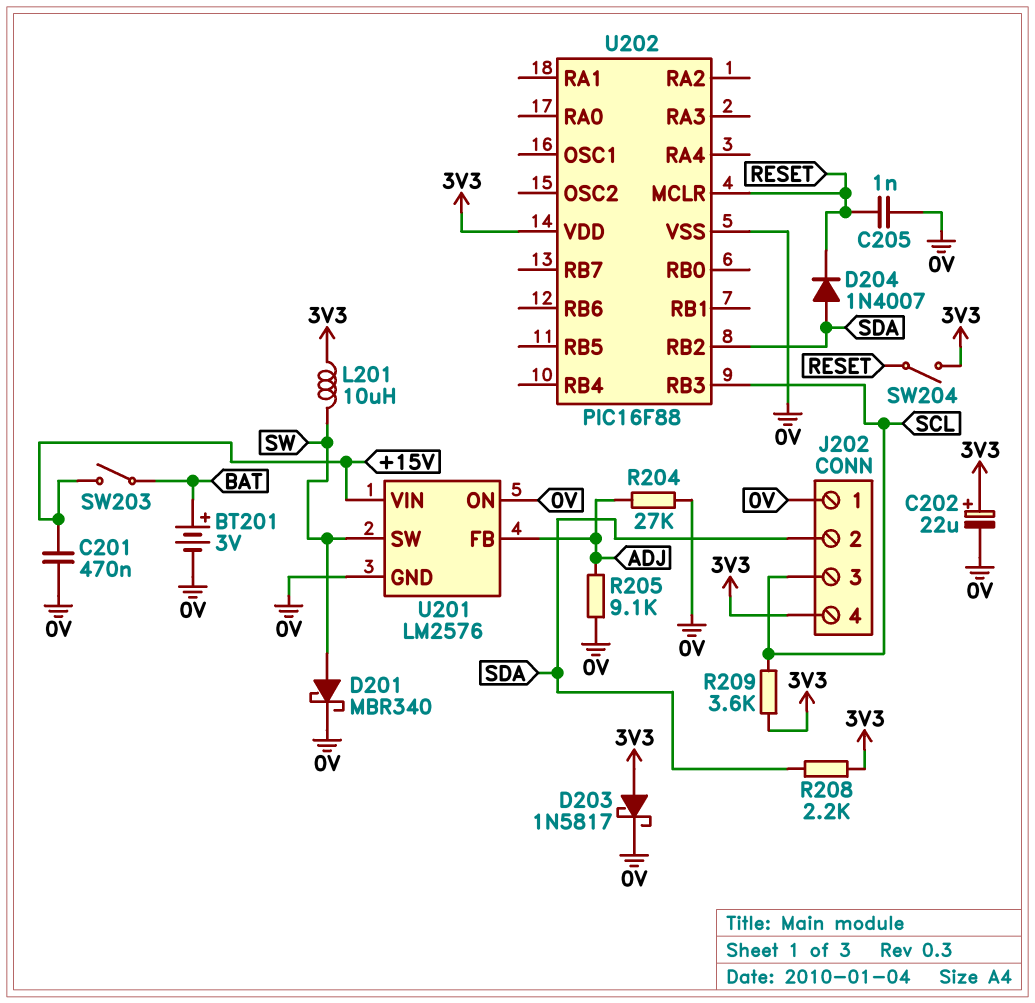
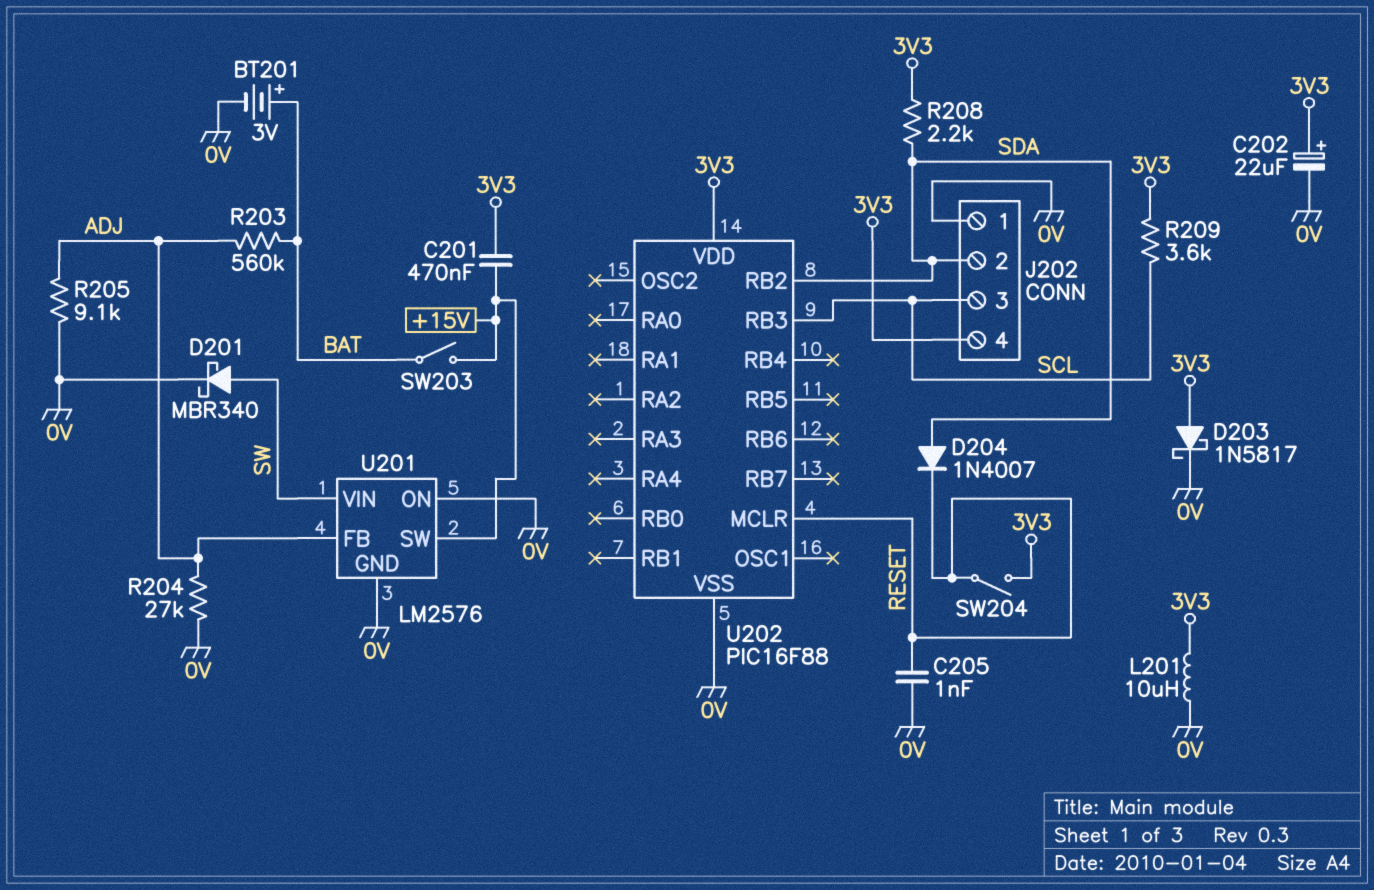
C201: 470nF (+15V, 0V) -> 470nF (+15V, 3V3)
L201: 10uH (3V3, SW) -> 10uH (0V, 3V3)
R203: none -> 560k (ADJ, BAT)
U201 pin SW: SW -> +15V
U201 pin VIN: +15V -> SW

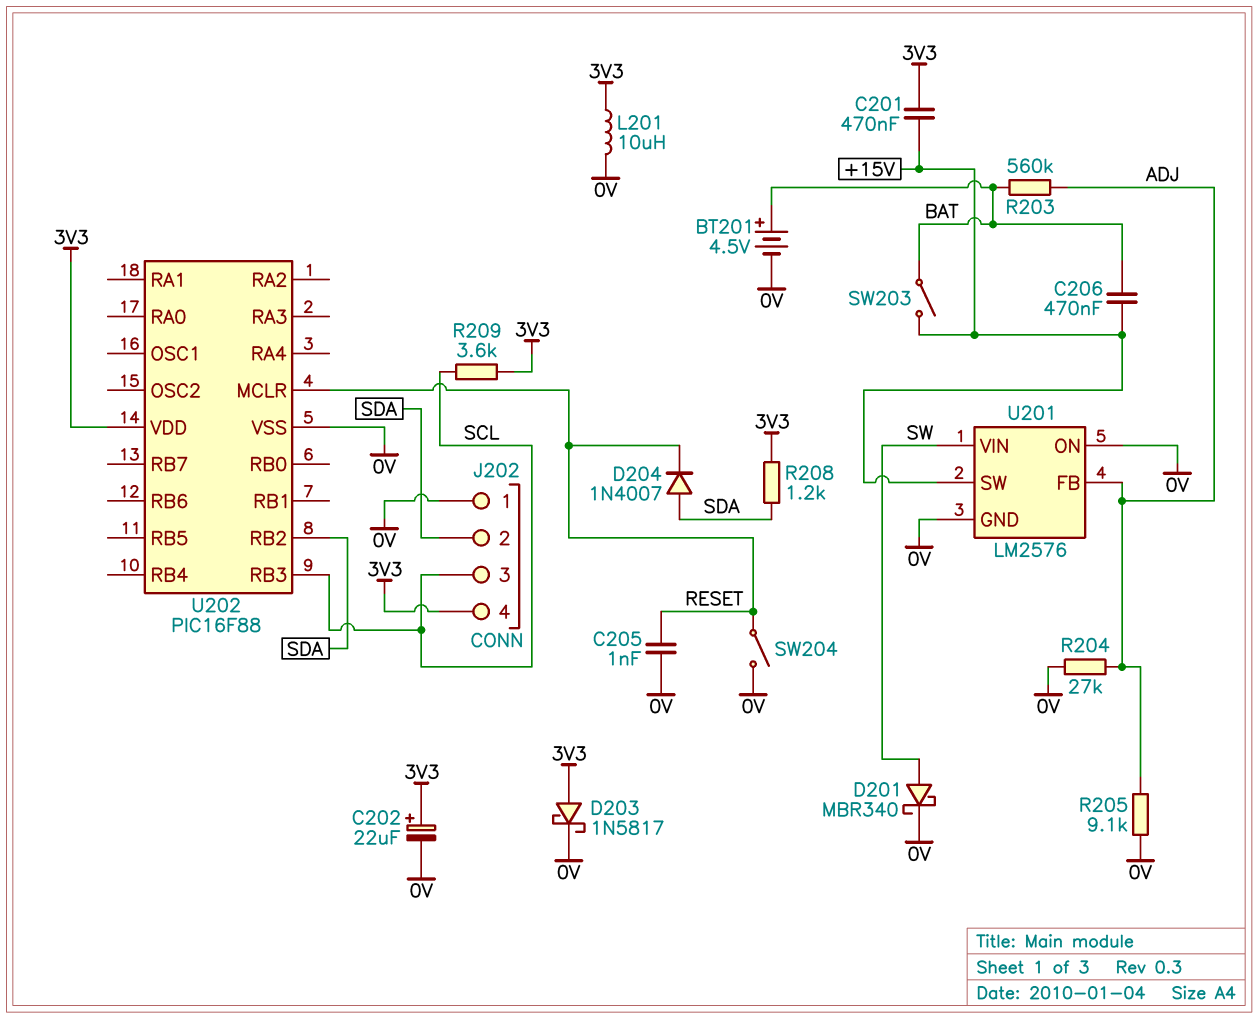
BT201: 3V (plus BAT, minus 0V) -> 4.5V (plus BAT, minus 0V)
C206: none -> 470nF (+15V, BAT)
R208: 2.2k (3V3, SDA) -> 1.2k (3V3, SDA)
SW204: switch (3V3, RESET) -> switch (0V, RESET)

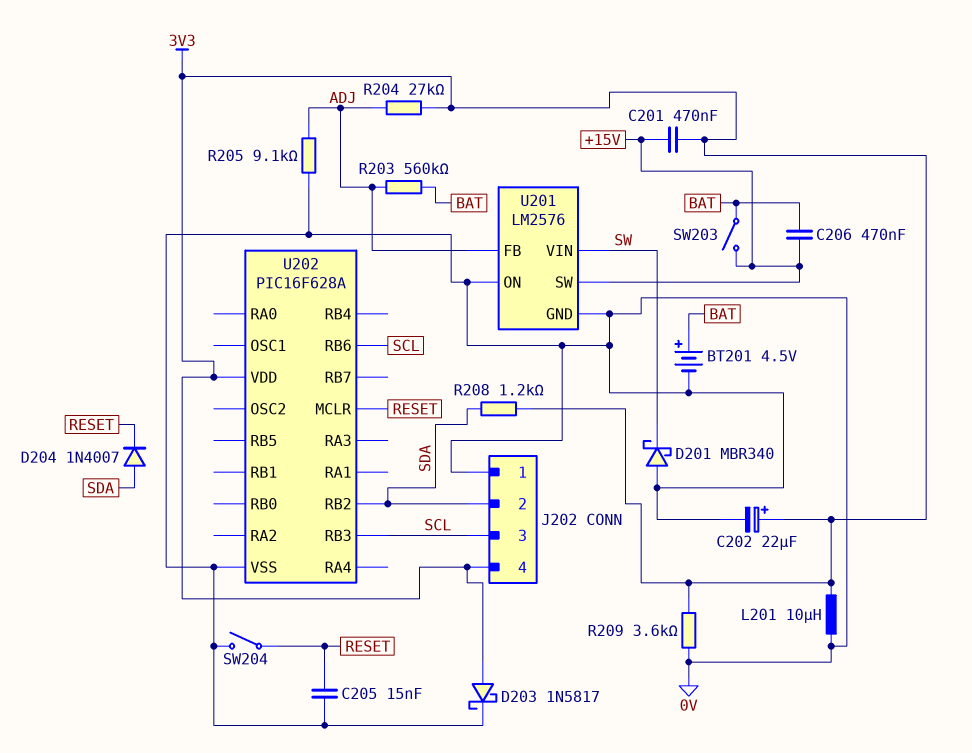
C205: 1nF (0V, RESET) -> 15nF (0V, RESET)
D201: schottky MBR340 (A SW, K 0V) -> schottky MBR340 (A 0V, K SW)
R204: 27k (0V, ADJ) -> 27k (3V3, ADJ)
R209: 3.6k (3V3, SCL) -> 3.6k (0V, 3V3)
U202: PIC16F88 -> PIC16F628A
U202 pin RB6: none -> SCL

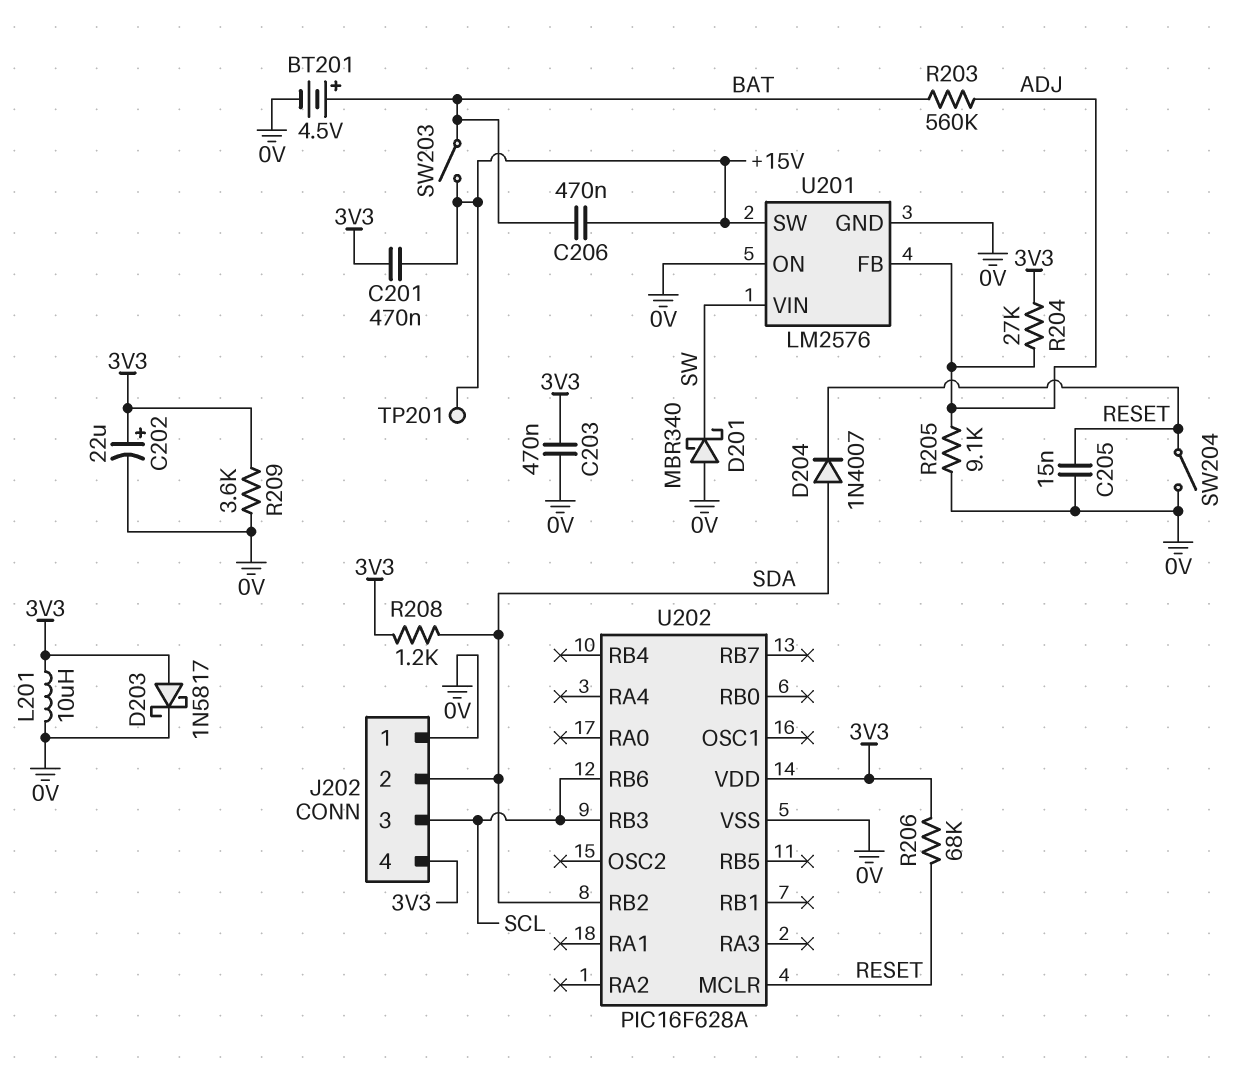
C203: none -> 470nF (0V, 3V3)
R206: none -> 68k (3V3, RESET)
TP201: none -> test point (+15V)

